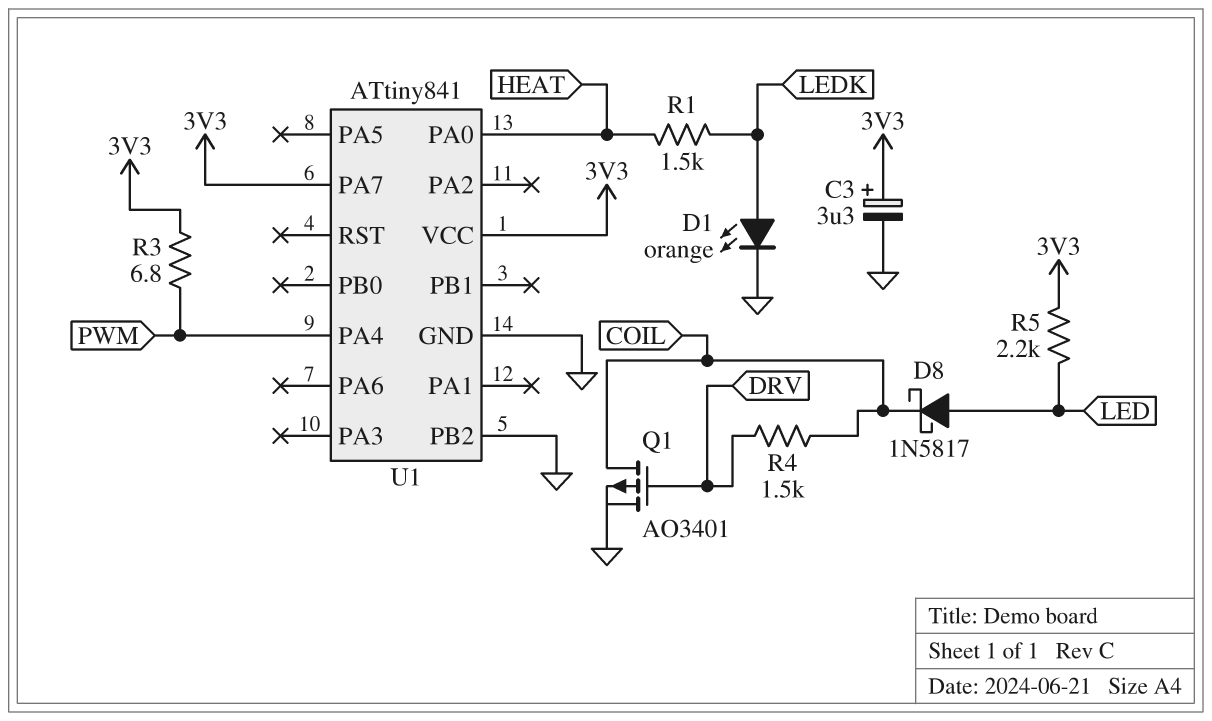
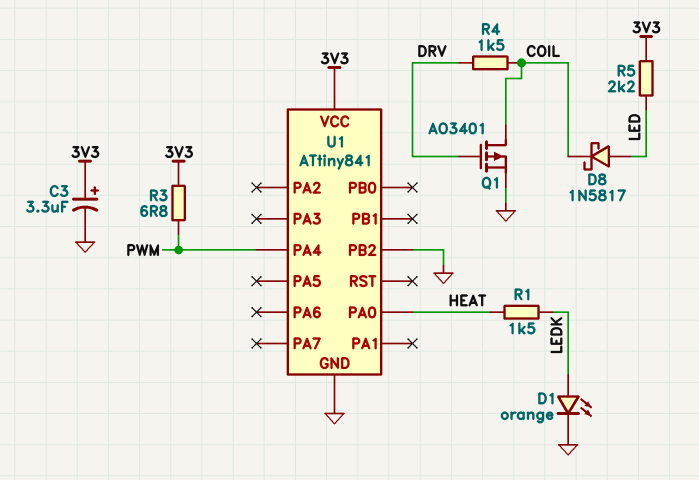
U1 pin PA7: 3V3 -> none

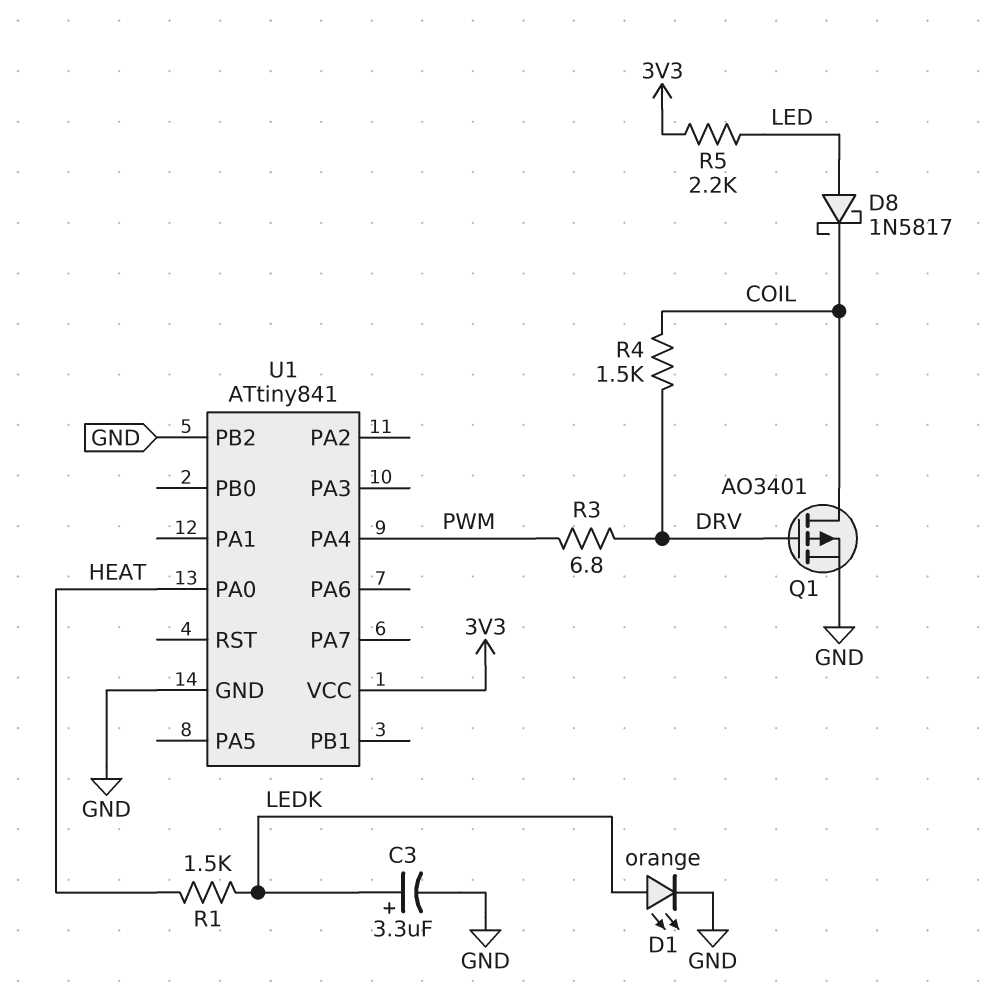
C3: 3.3uF (plus 3V3, minus GND) -> 3.3uF (plus LEDK, minus GND)
R3: 6.8 (3V3, PWM) -> 6.8 (DRV, PWM)

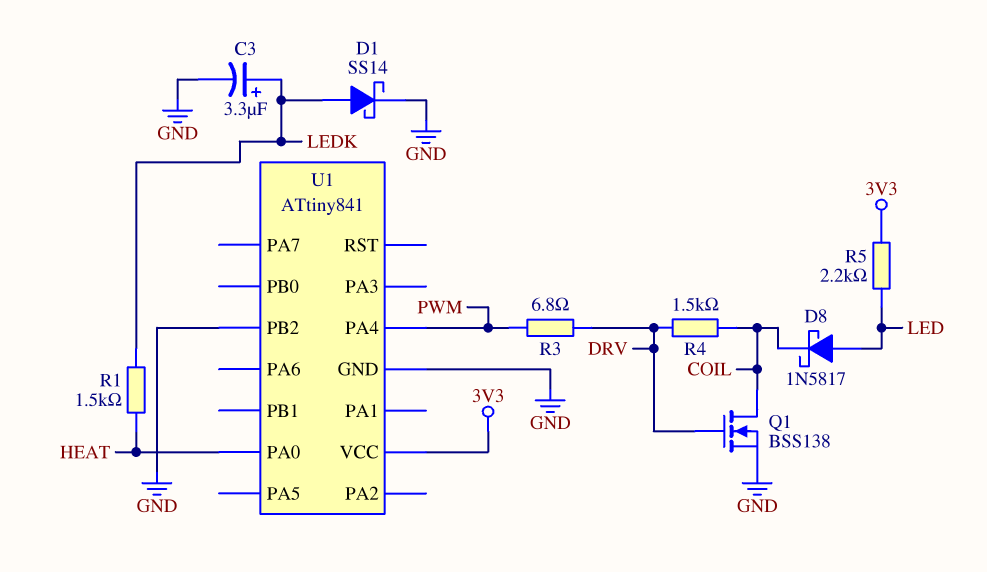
D1: LED orange (A LEDK, K GND) -> schottky SS14 (A LEDK, K GND)
Q1: PMOS AO3401 (G DRV, D COIL, S GND) -> NMOS BSS138 (G DRV, D COIL, S GND)

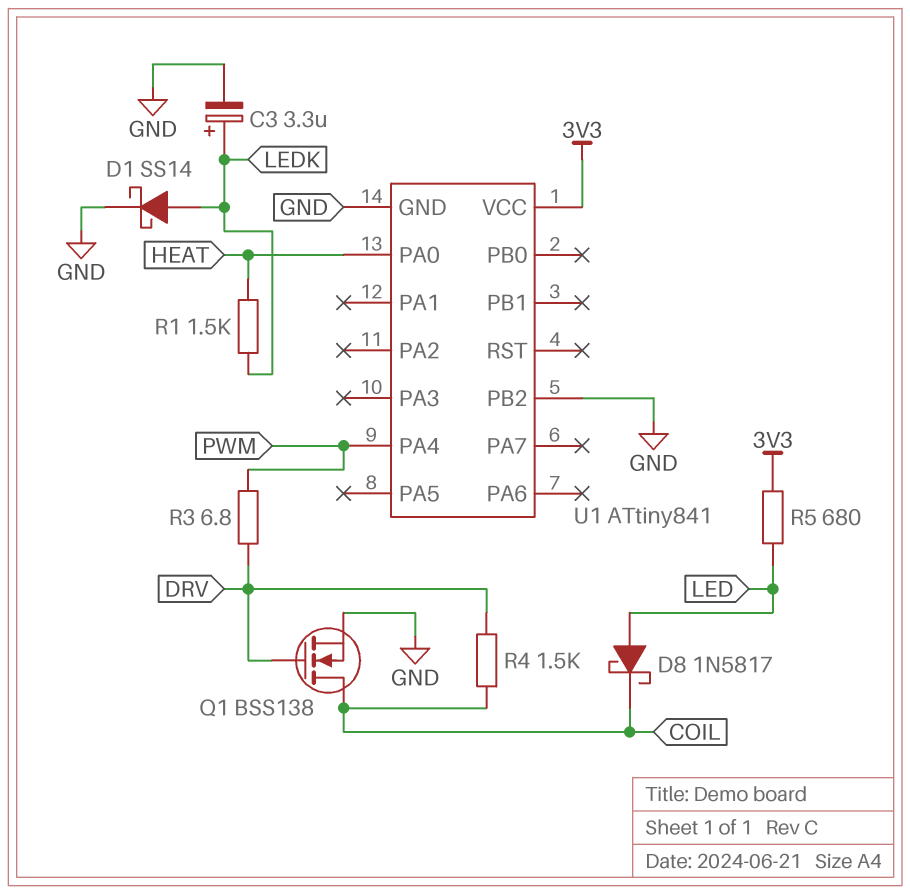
R5: 2.2k (3V3, LED) -> 680 (3V3, LED)

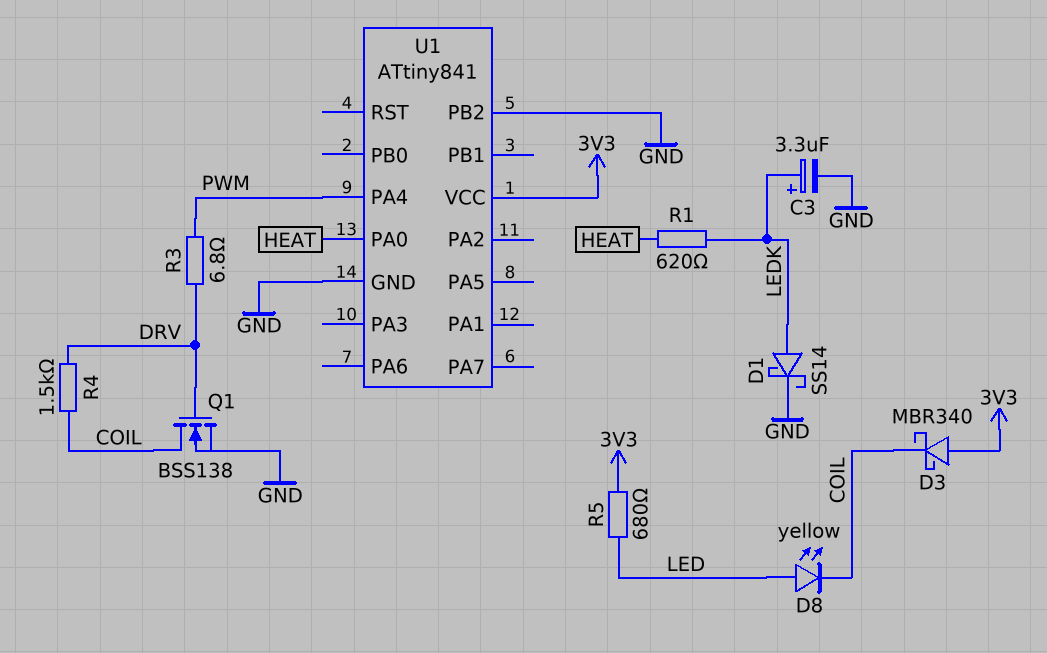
D3: none -> schottky MBR340 (A 3V3, K COIL)
D8: schottky 1N5817 (A LED, K COIL) -> LED yellow (A LED, K COIL)
R1: 1.5k (HEAT, LEDK) -> 620 (HEAT, LEDK)

